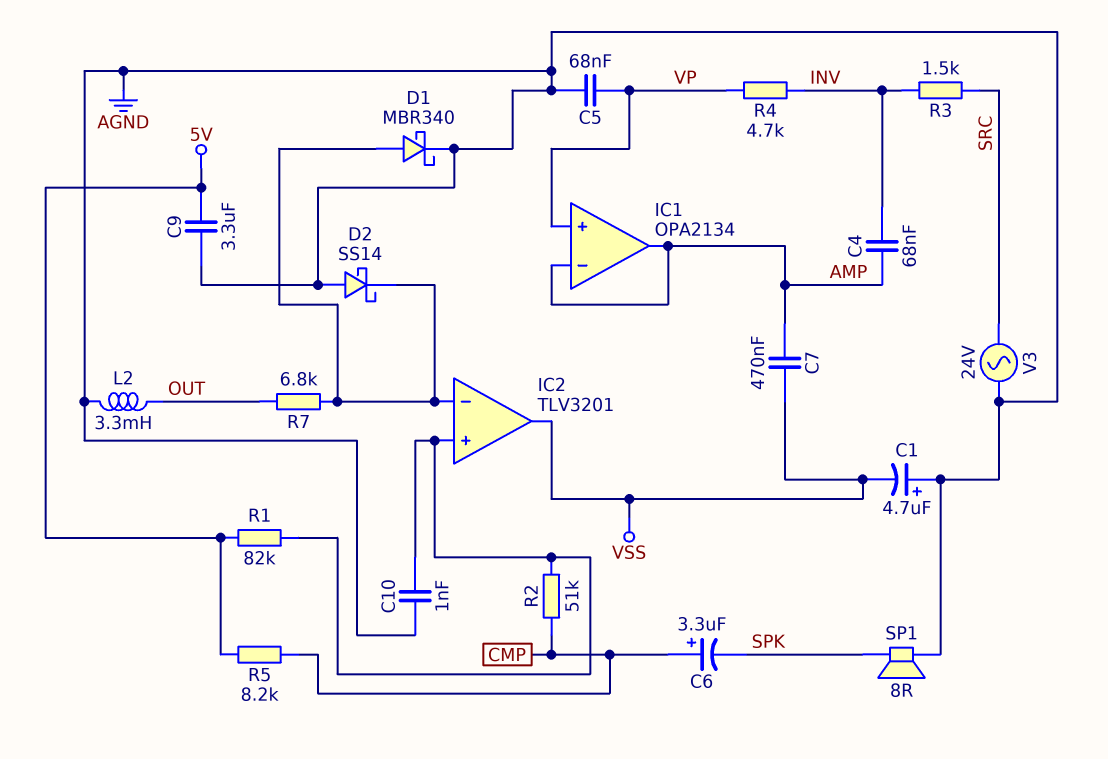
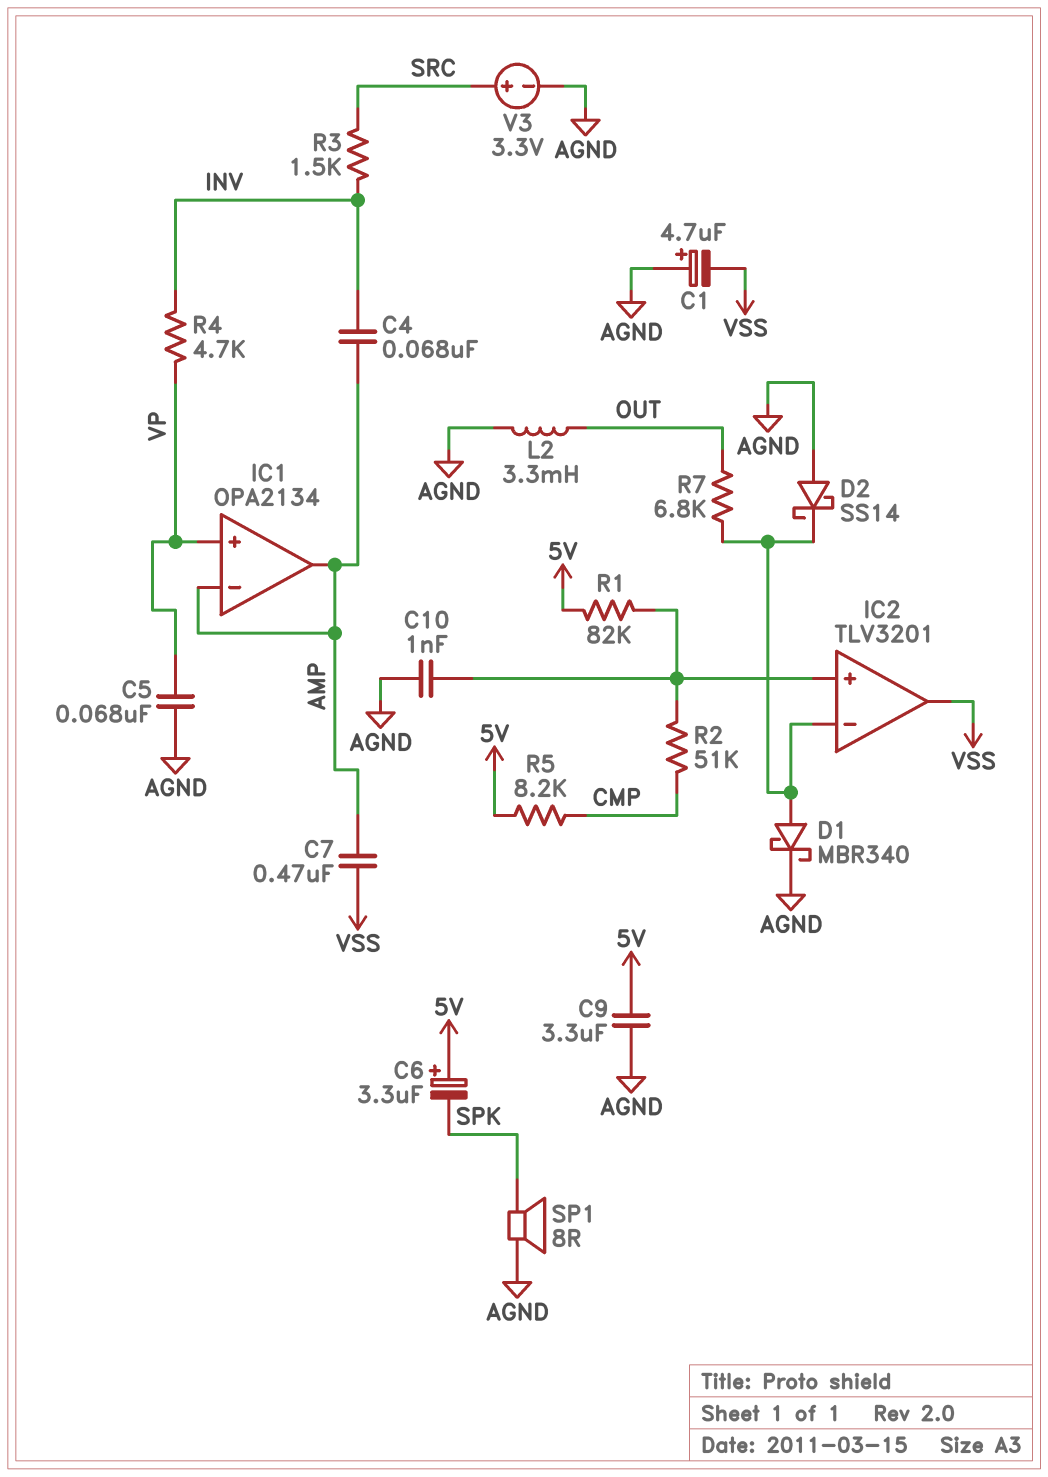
C6: 3.3uF (plus CMP, minus SPK) -> 3.3uF (plus 5V, minus SPK)
V3: AC 24V (AGND, SRC) -> 3.3V (plus SRC, minus AGND)

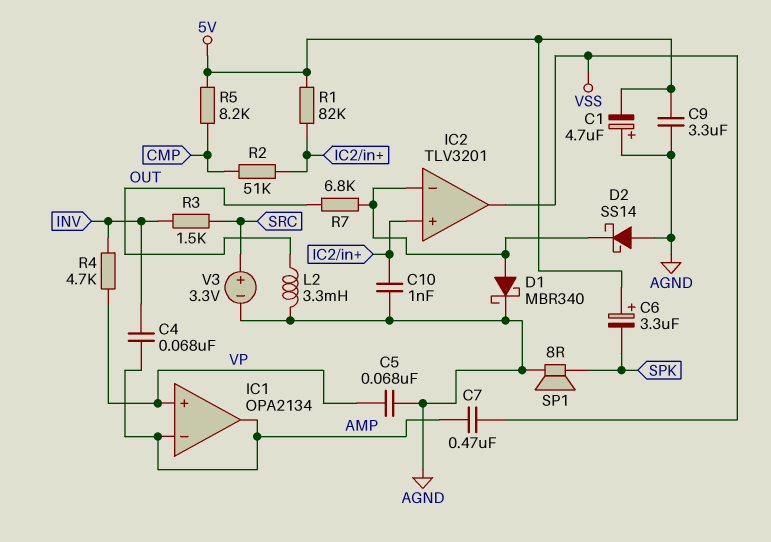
C1: 4.7uF (plus AGND, minus VSS) -> 4.7uF (plus AGND, minus 5V)

